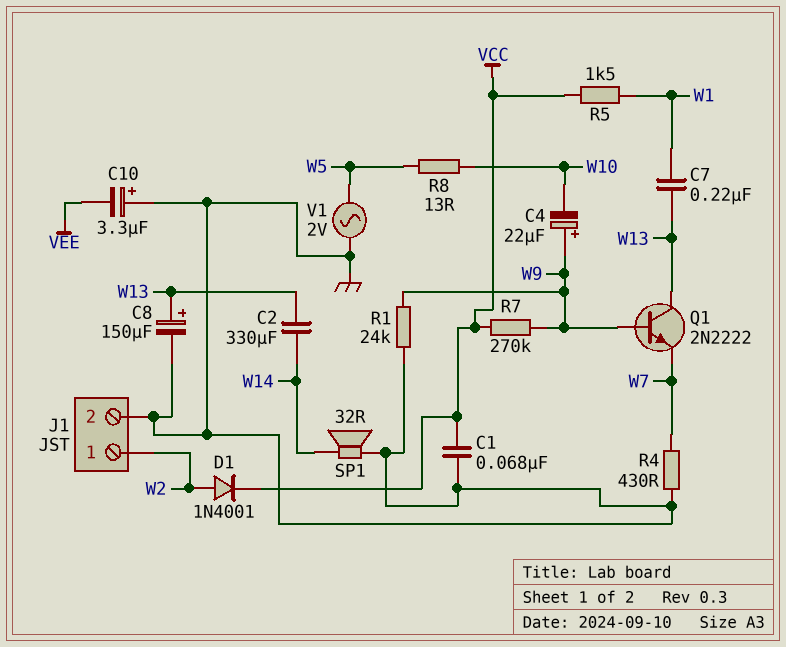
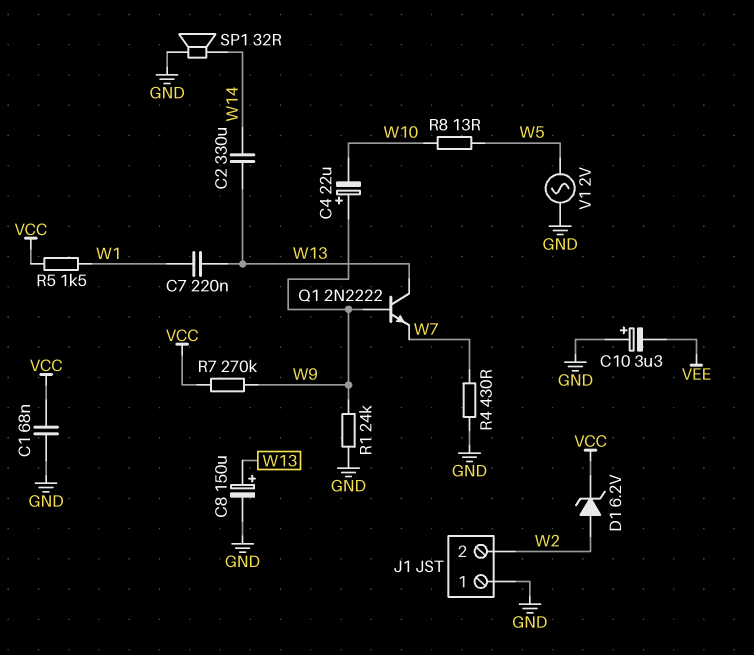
D1: diode 1N4001 (A W2, K VCC) -> zener 6.2V (A W2, K VCC)
J1 pin 1: W2 -> GND
J1 pin 2: GND -> W2

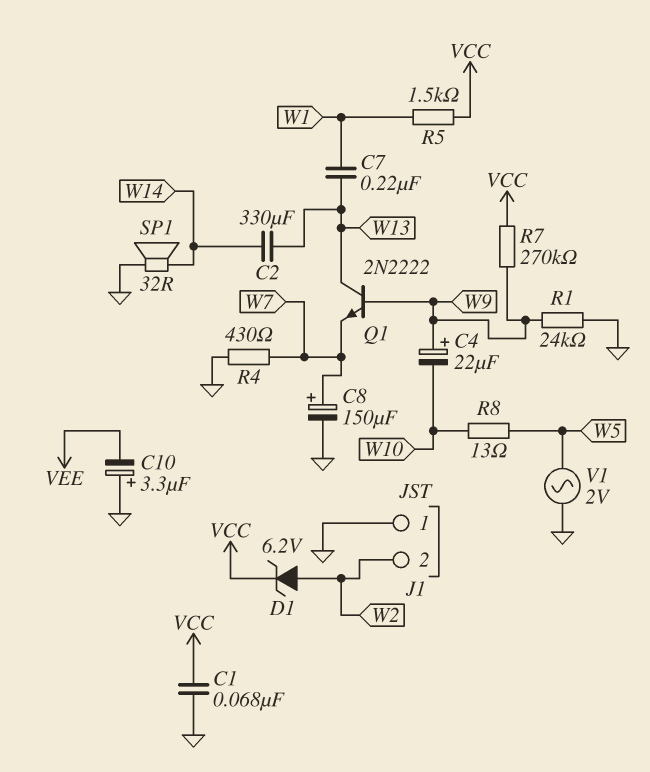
C8: 150uF (plus W13, minus GND) -> 150uF (plus W7, minus GND)

